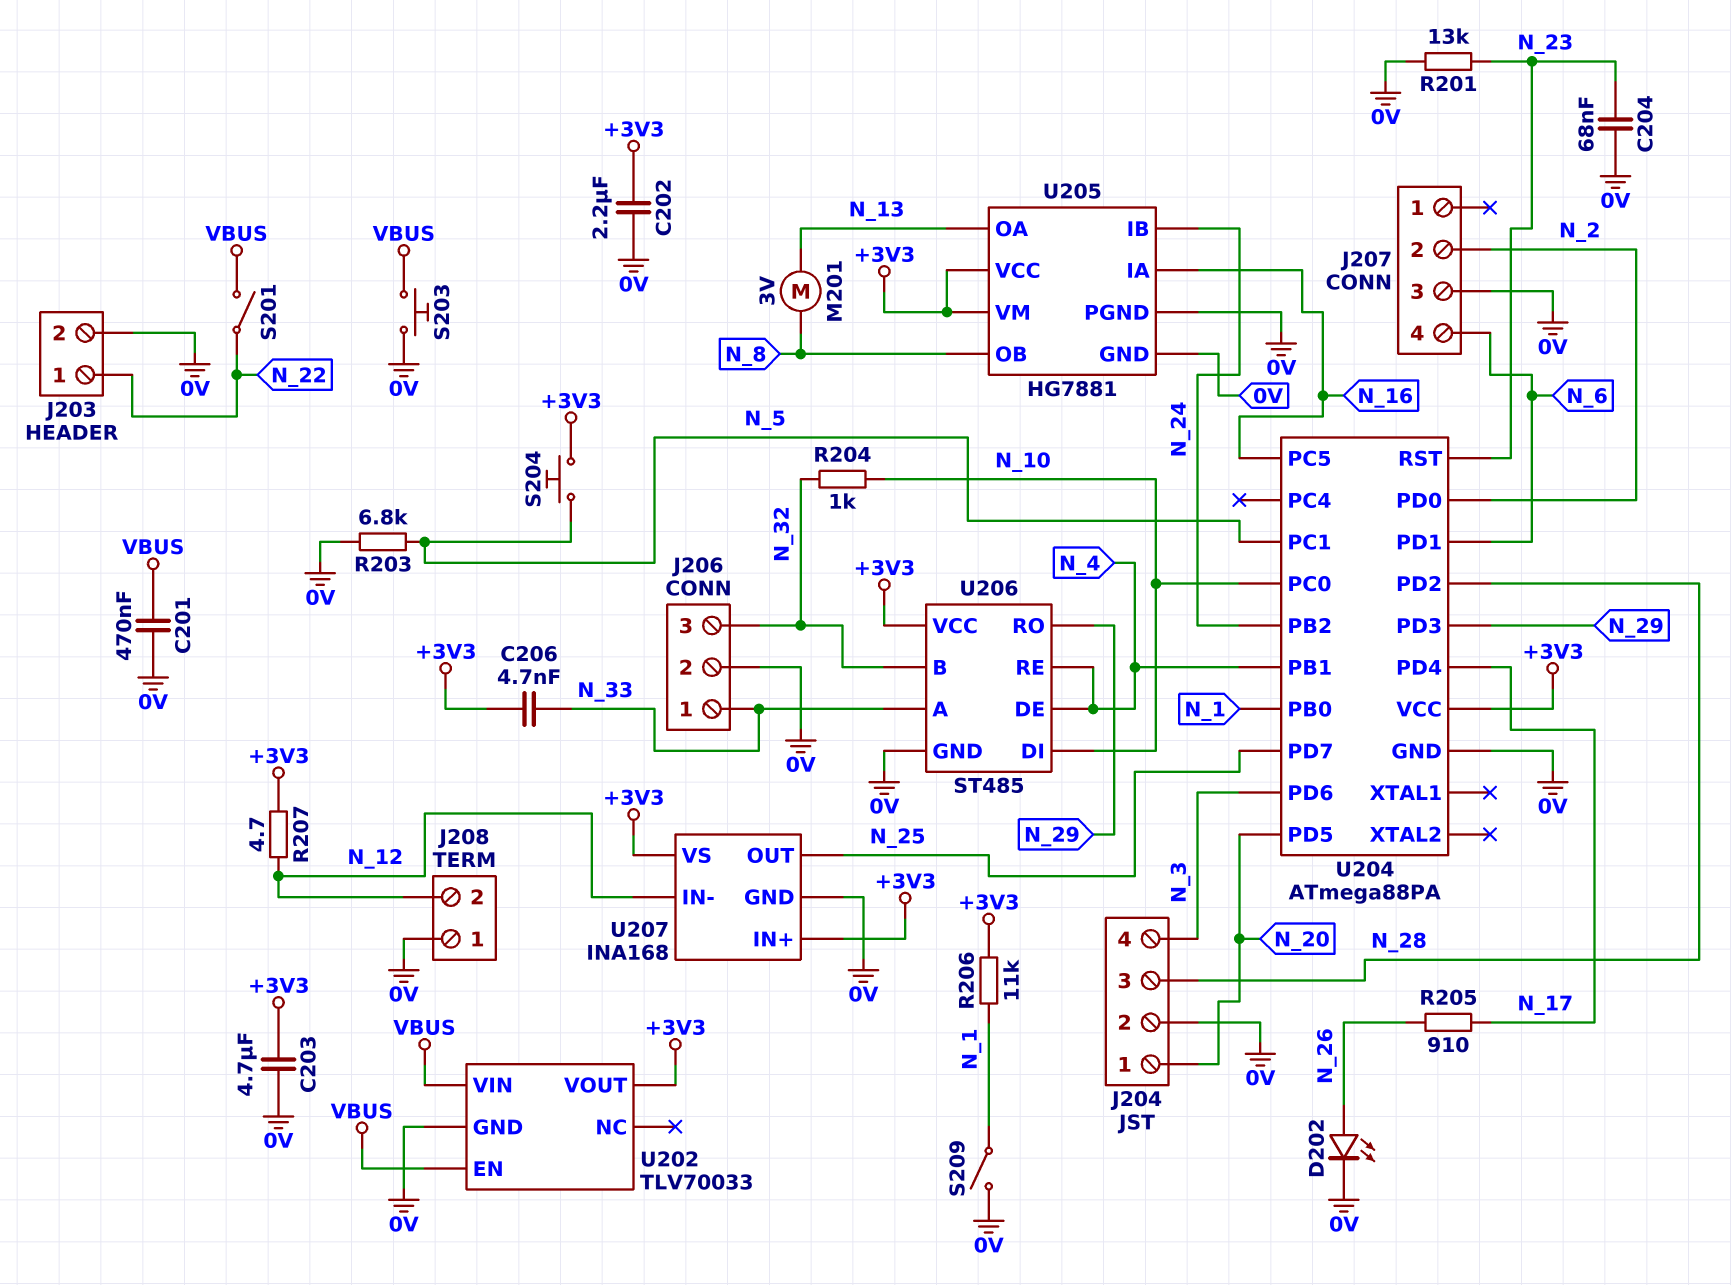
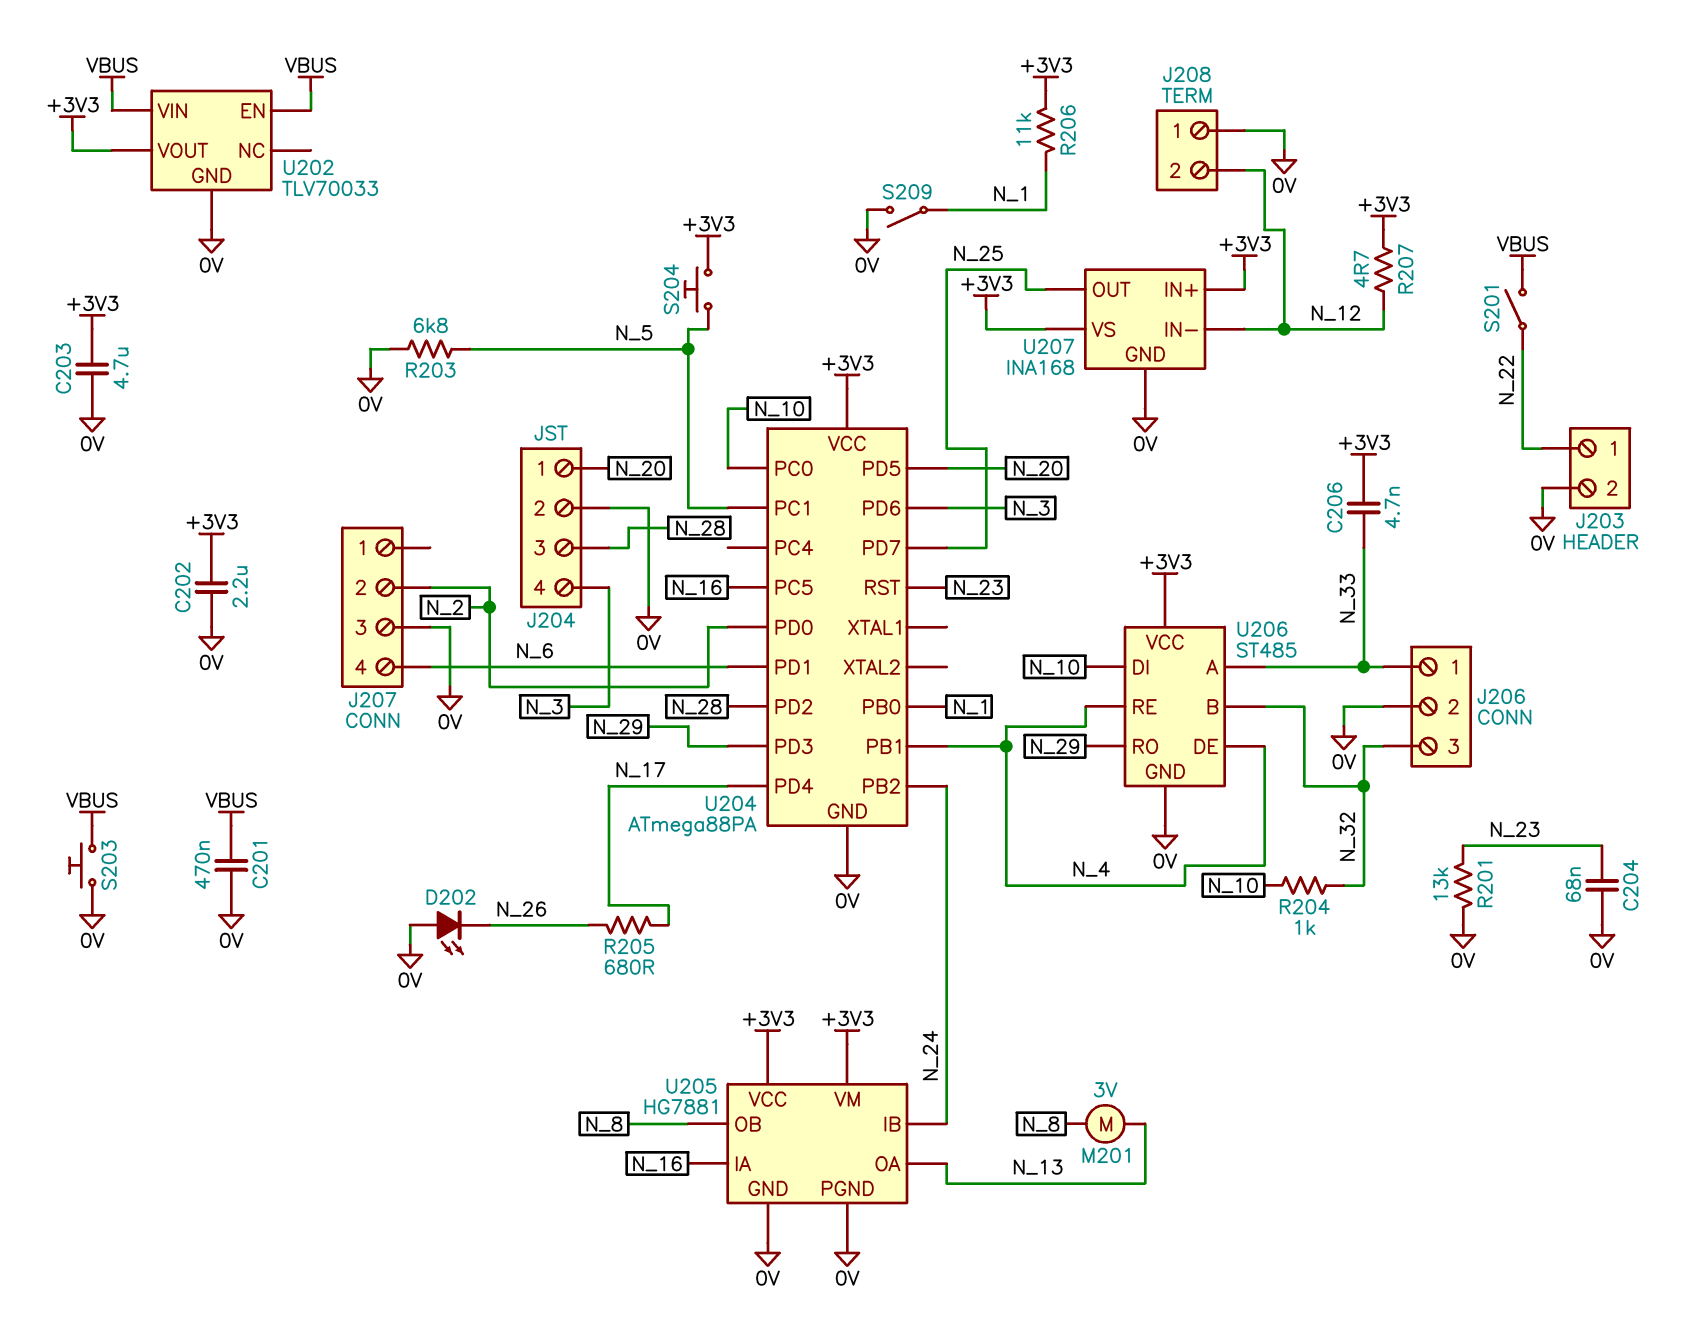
D202: LED (A N_26, K 0V) -> LED (A 0V, K N_26)
R205: 910 (N_17, N_26) -> 680 (N_17, N_26)

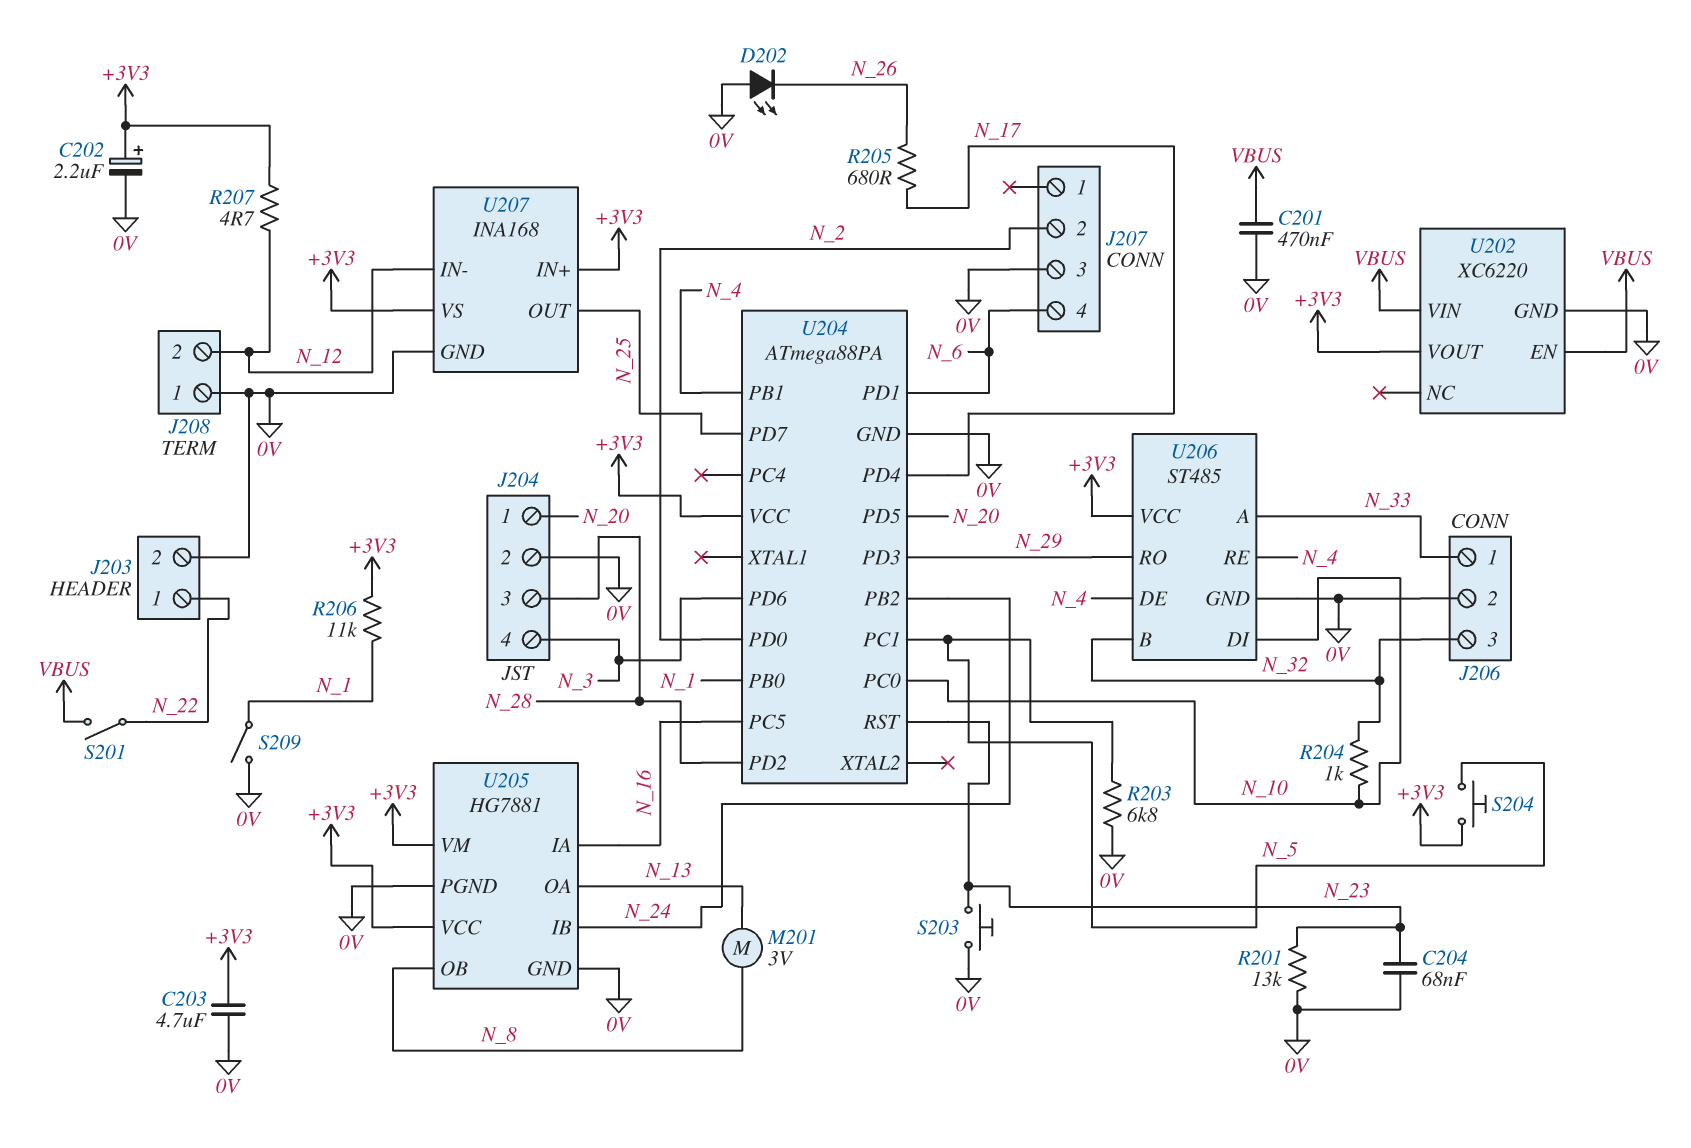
C202: 2.2uF (+3V3, 0V) -> 2.2uF (plus +3V3, minus 0V)
C206: 4.7nF (+3V3, N_33) -> none
S203: button (0V, VBUS) -> button (0V, N_23)
U202: TLV70033 -> XC6220

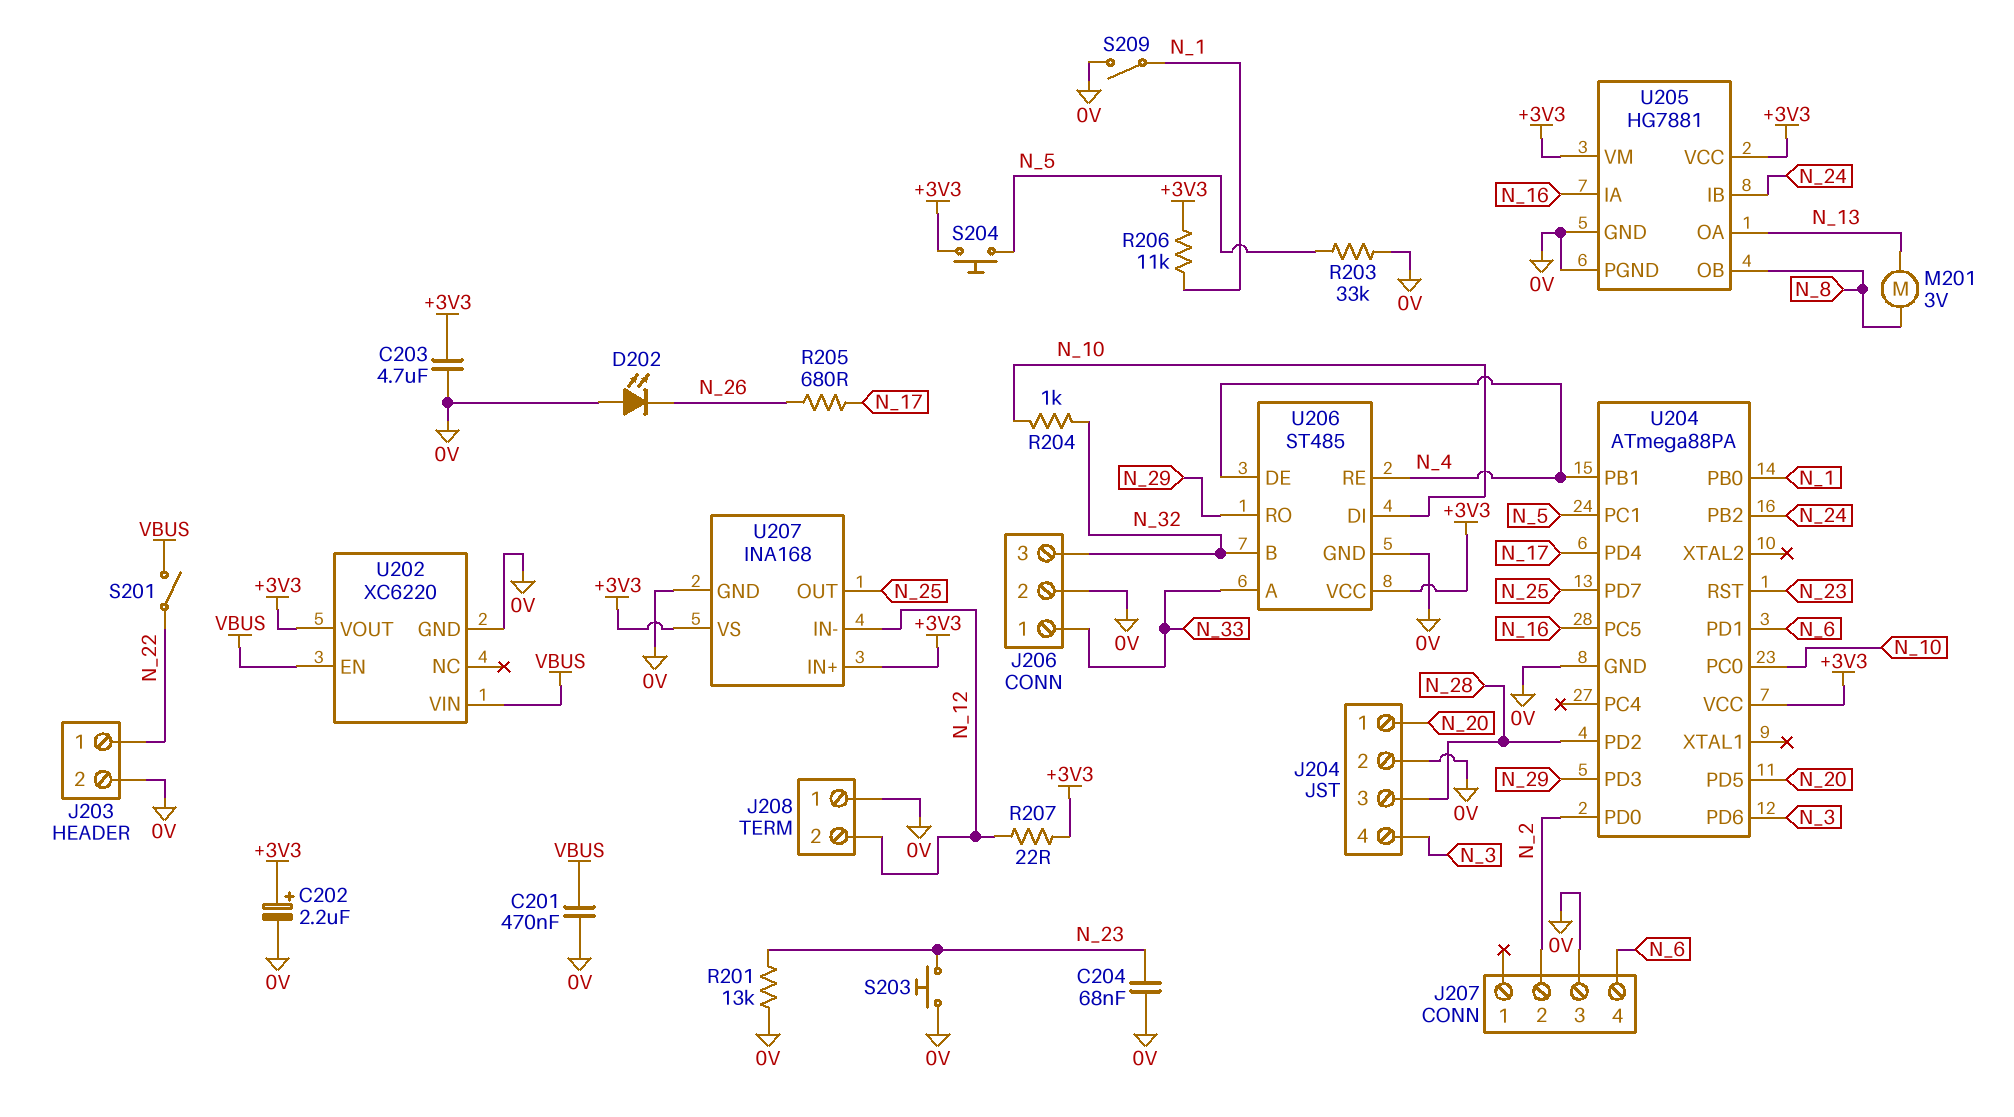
R203: 6.8k (0V, N_5) -> 33k (0V, N_5)
R207: 4.7 (+3V3, N_12) -> 22 (+3V3, N_12)

